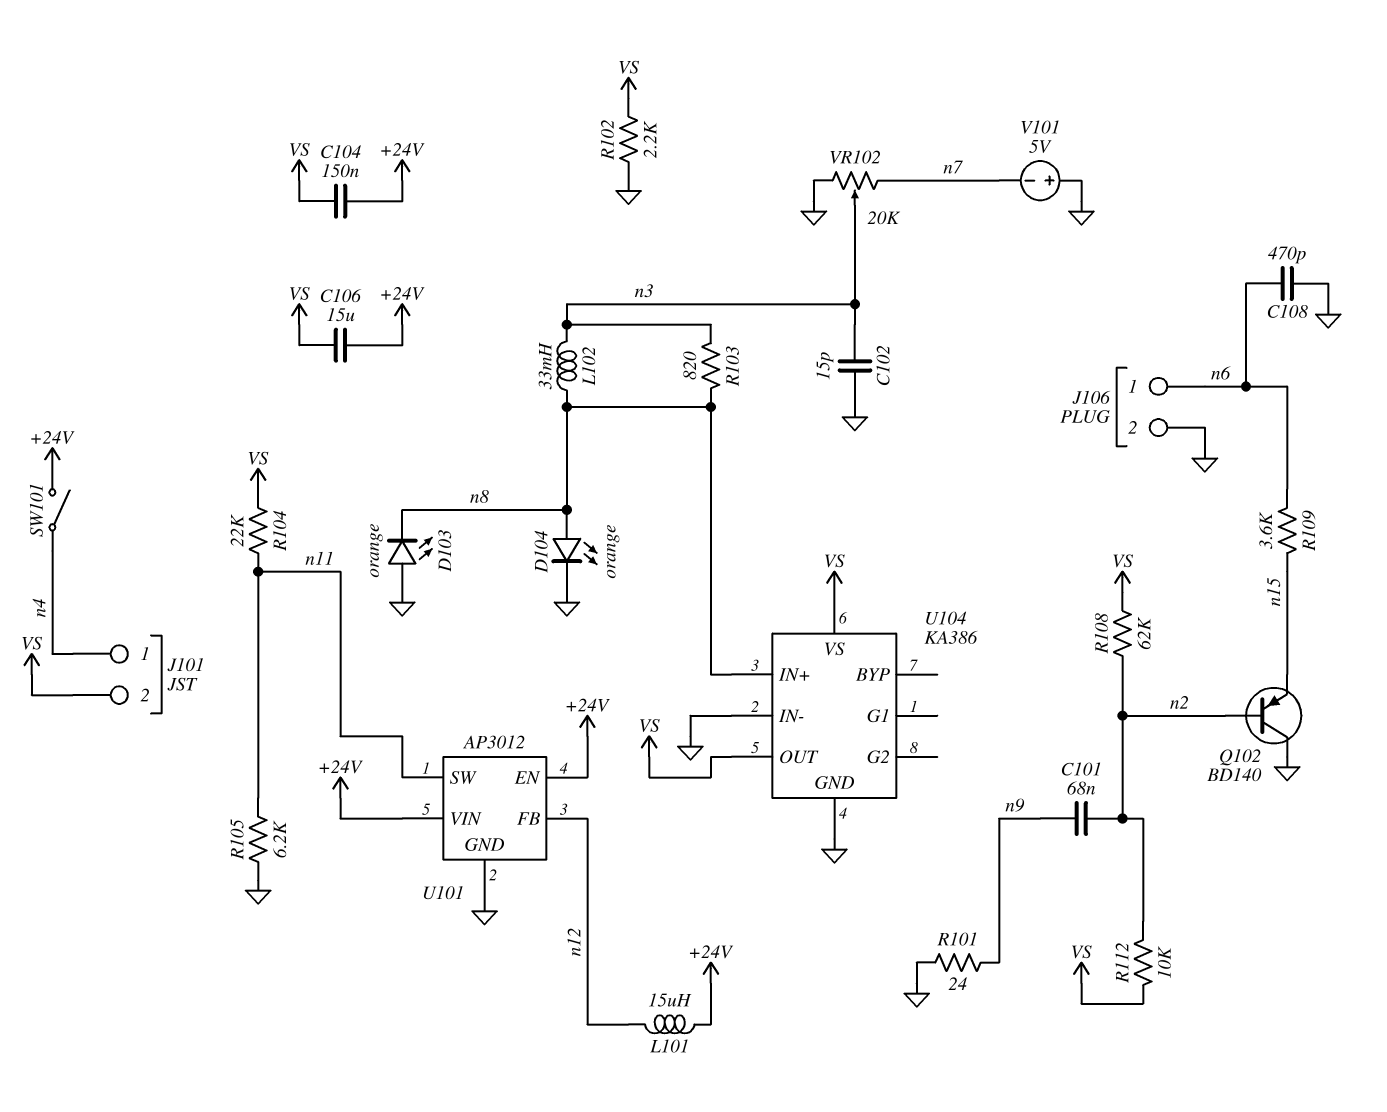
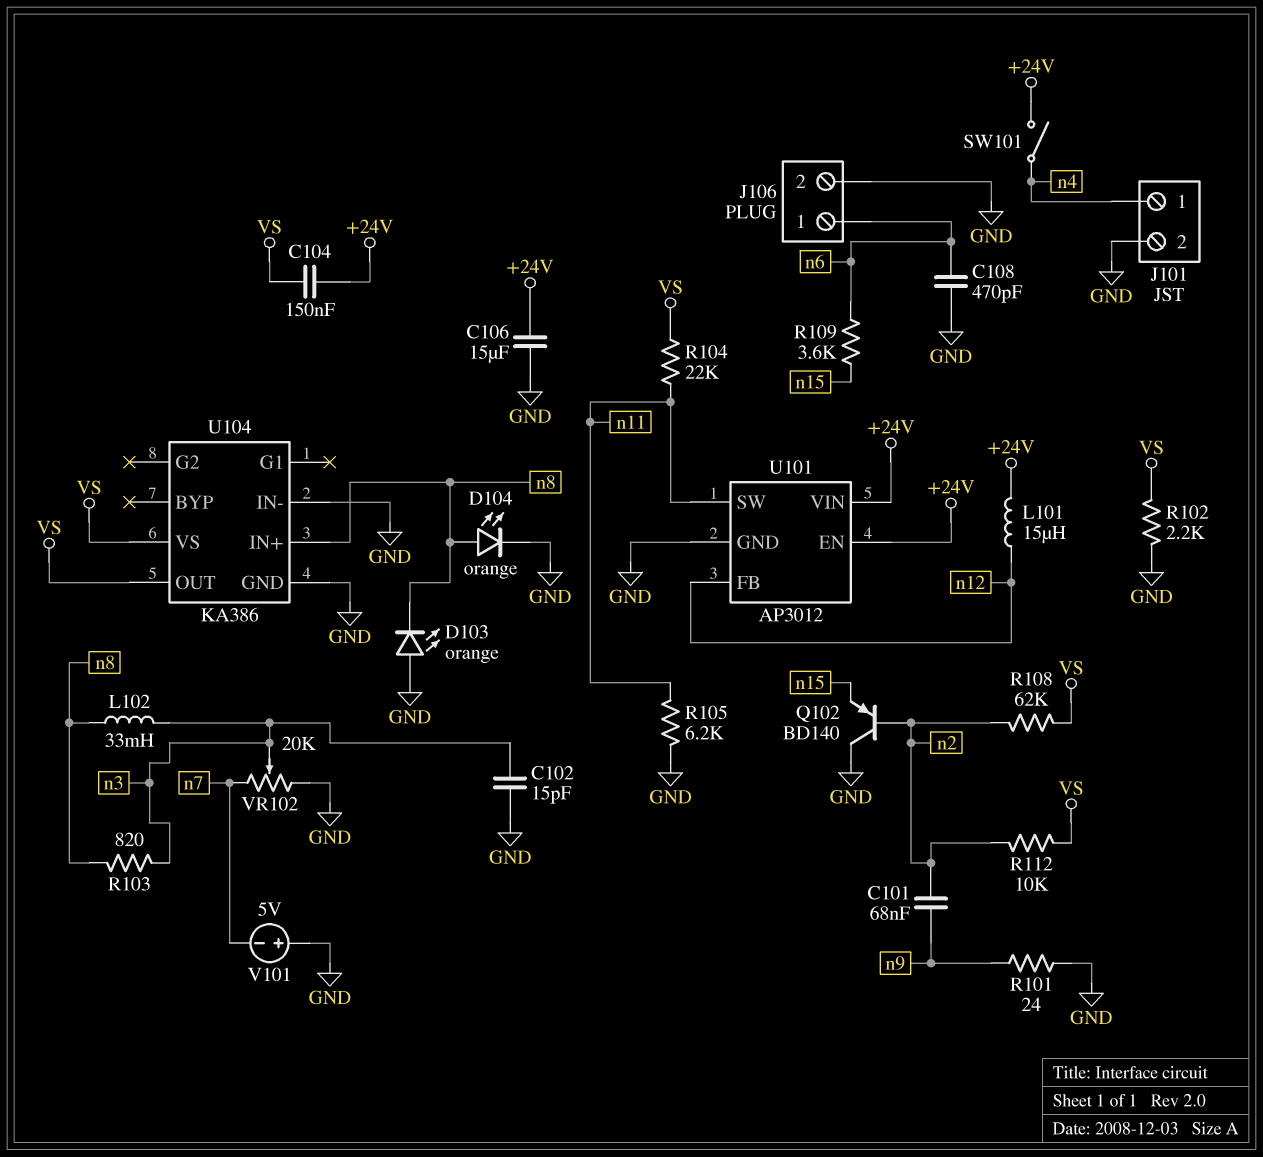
C106: 15uF (+24V, VS) -> 15uF (+24V, GND)
J101 pin 2: VS -> GND

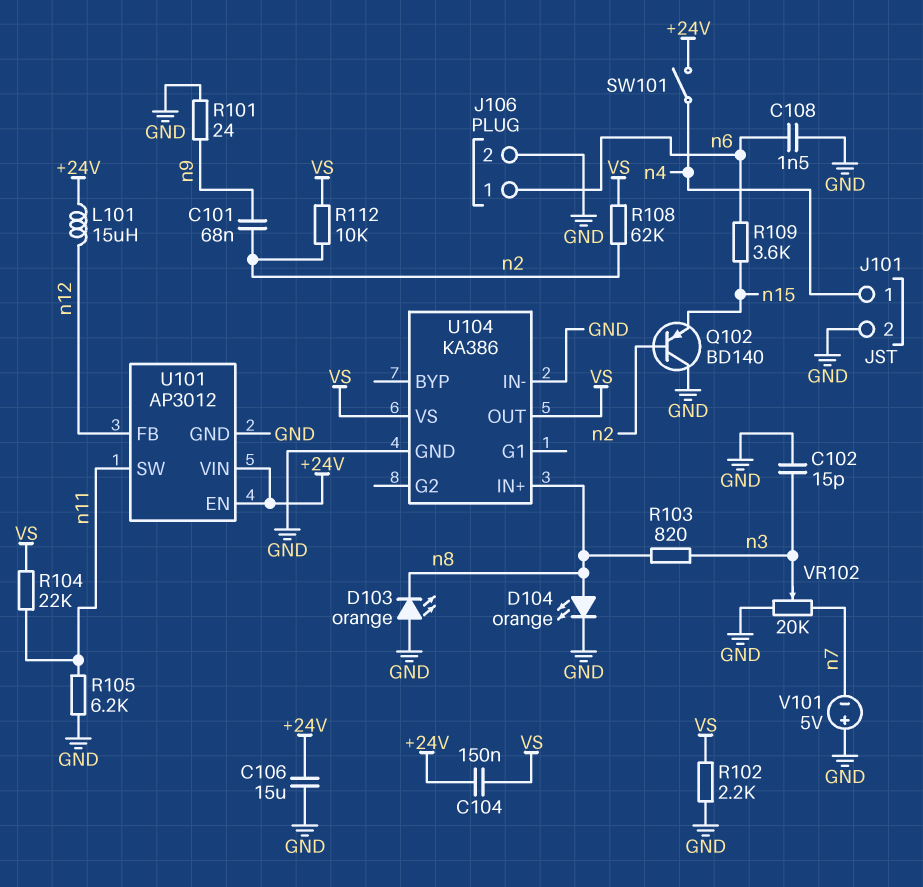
C108: 470pF (GND, n6) -> 1.5nF (GND, n6)
L102: 33mH (n3, n8) -> none

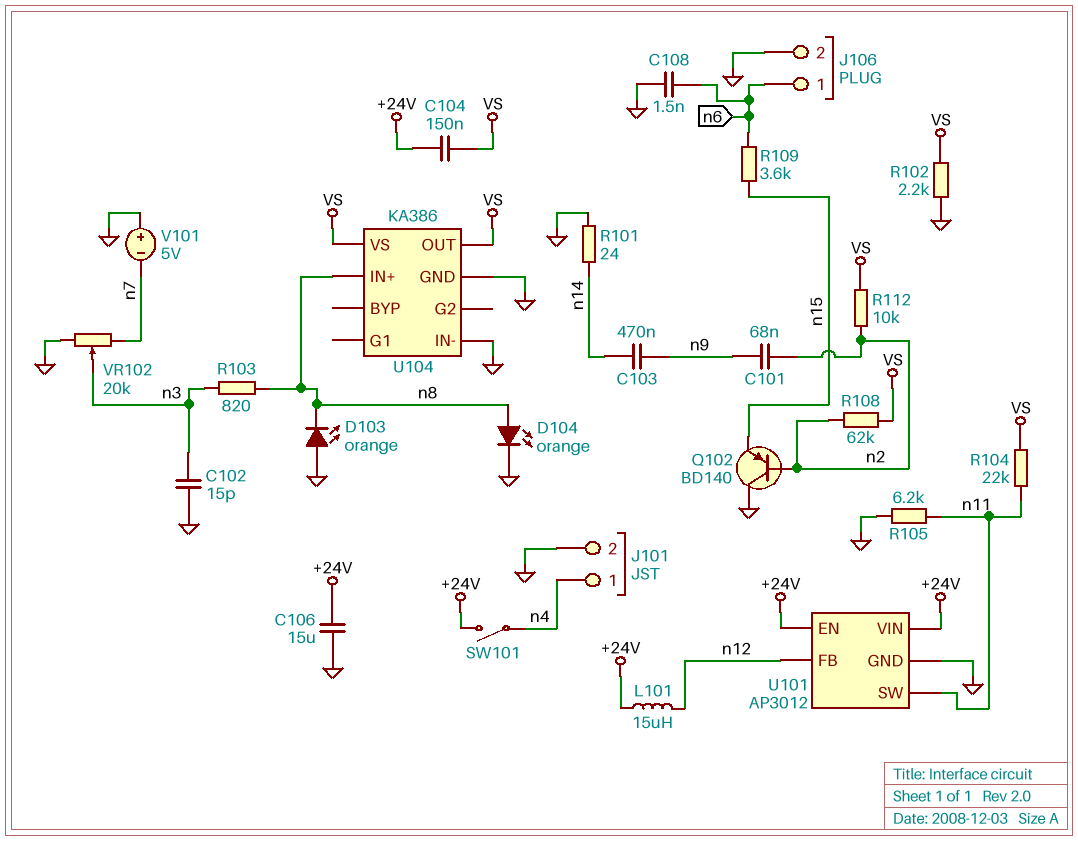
C103: none -> 470nF (n9, n14)
R101: 24 (GND, n9) -> 24 (GND, n14)

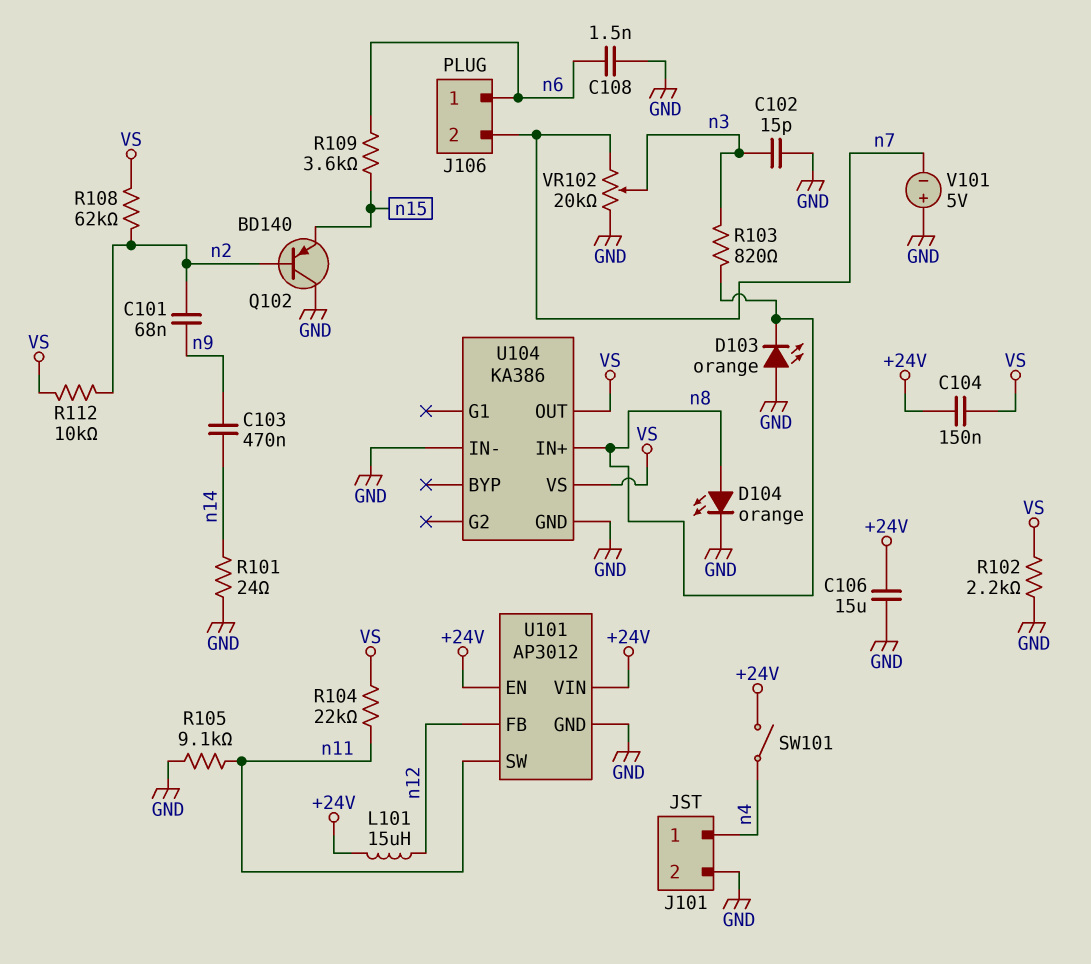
J106 pin 2: GND -> n7
R105: 6.2k (GND, n11) -> 9.1k (GND, n11)

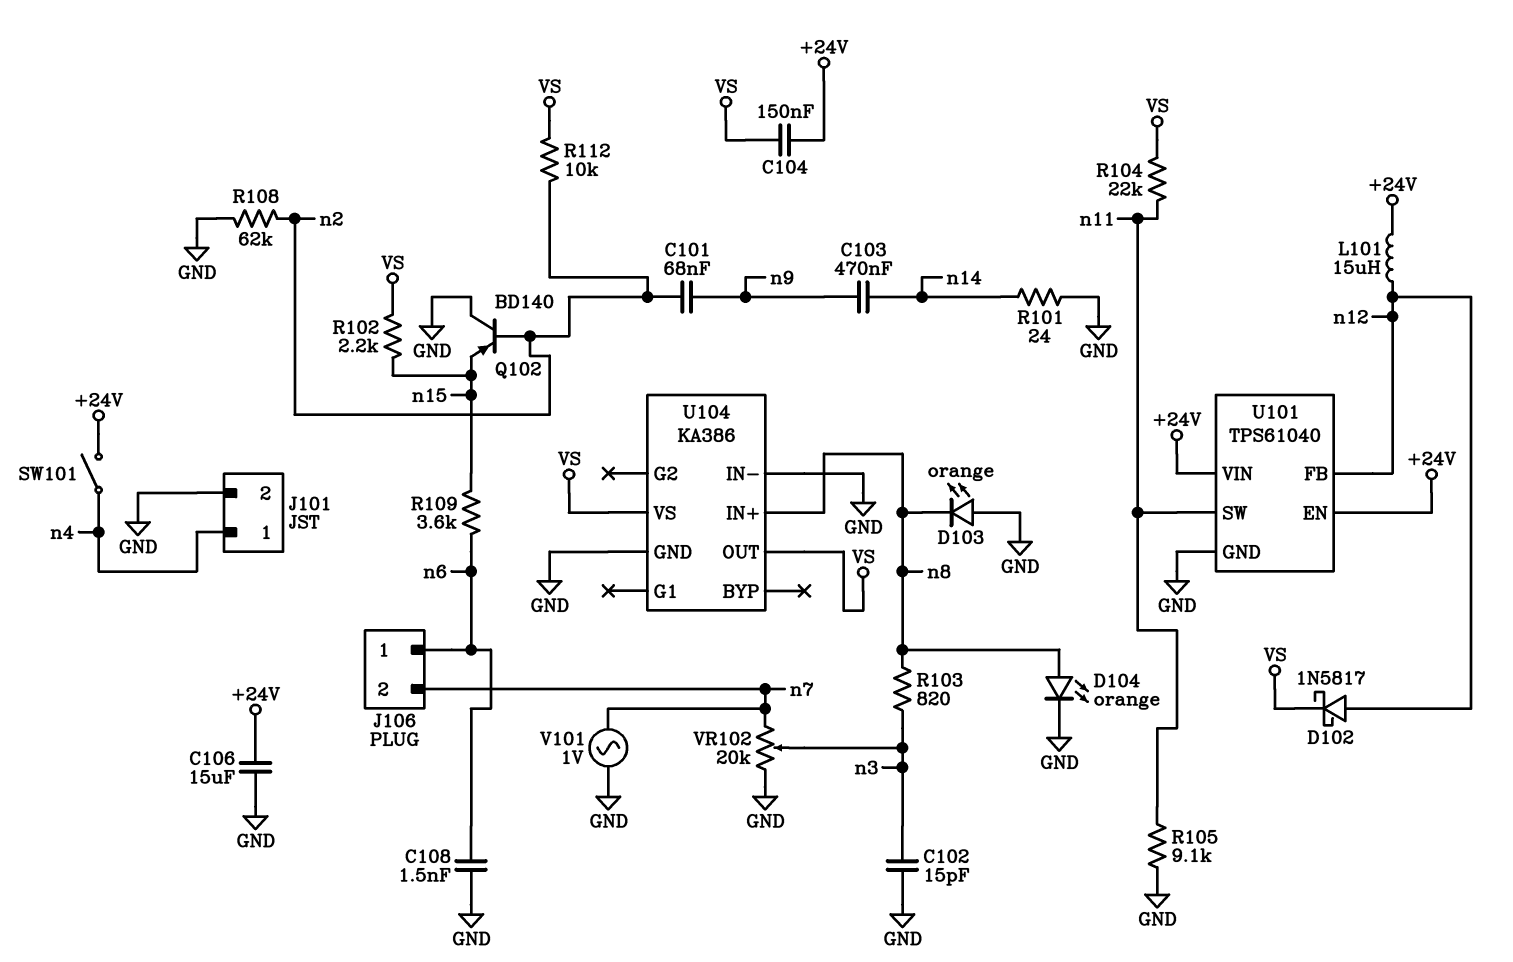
D102: none -> schottky 1N5817 (A n12, K VS)
R102: 2.2k (GND, VS) -> 2.2k (VS, n15)
R108: 62k (VS, n2) -> 62k (GND, n2)
U101: AP3012 -> TPS61040
V101: 5V (plus GND, minus n7) -> AC 1V (GND, n7)

